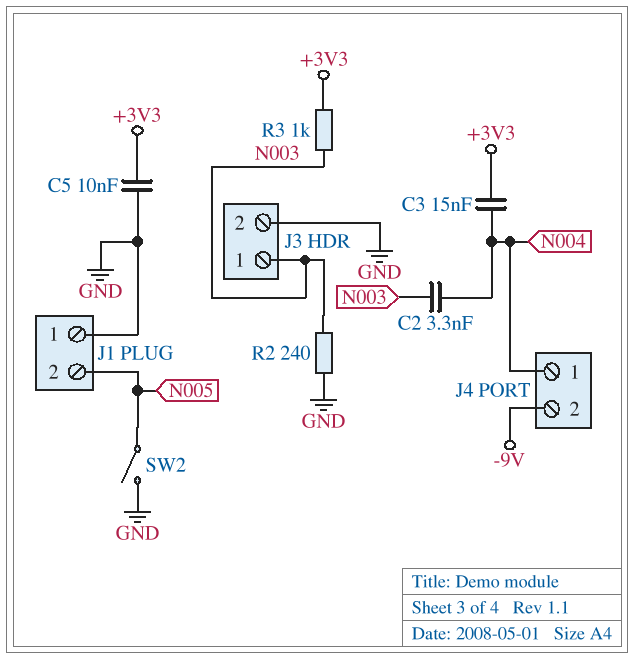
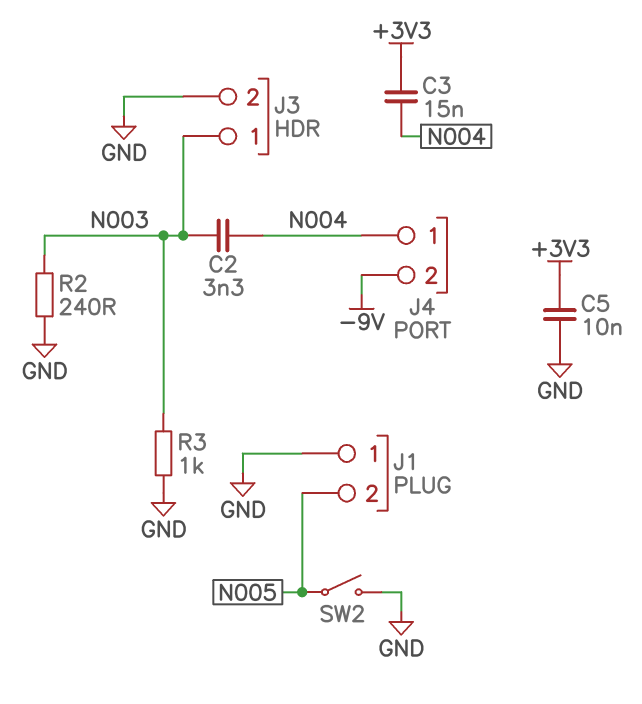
R3: 1k (+3V3, N003) -> 1k (GND, N003)

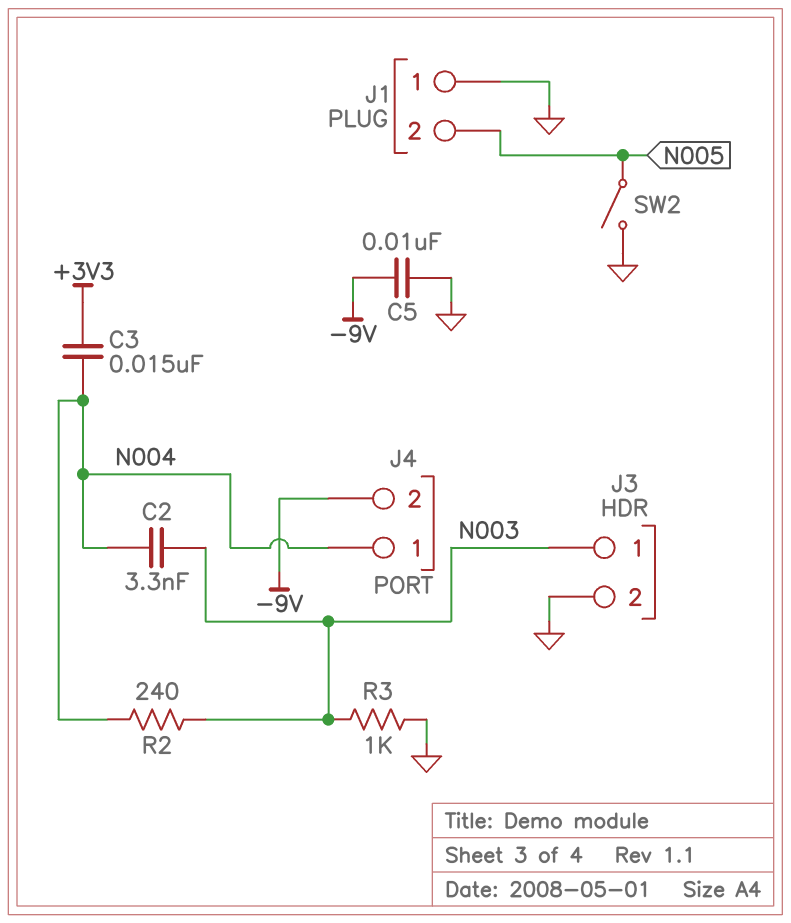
C5: 10nF (+3V3, GND) -> 10nF (-9V, GND)
R2: 240 (GND, N003) -> 240 (N003, N004)

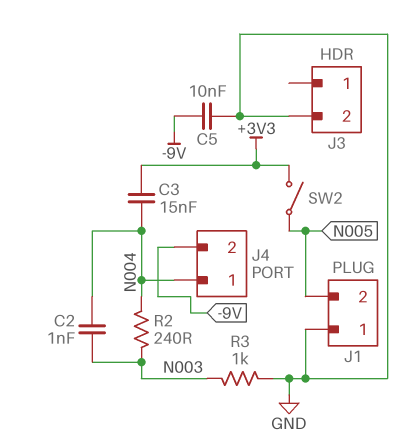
C2: 3.3nF (N003, N004) -> 1nF (N003, N004)
J3 pin 1: N003 -> none
SW2: switch (GND, N005) -> switch (+3V3, N005)

